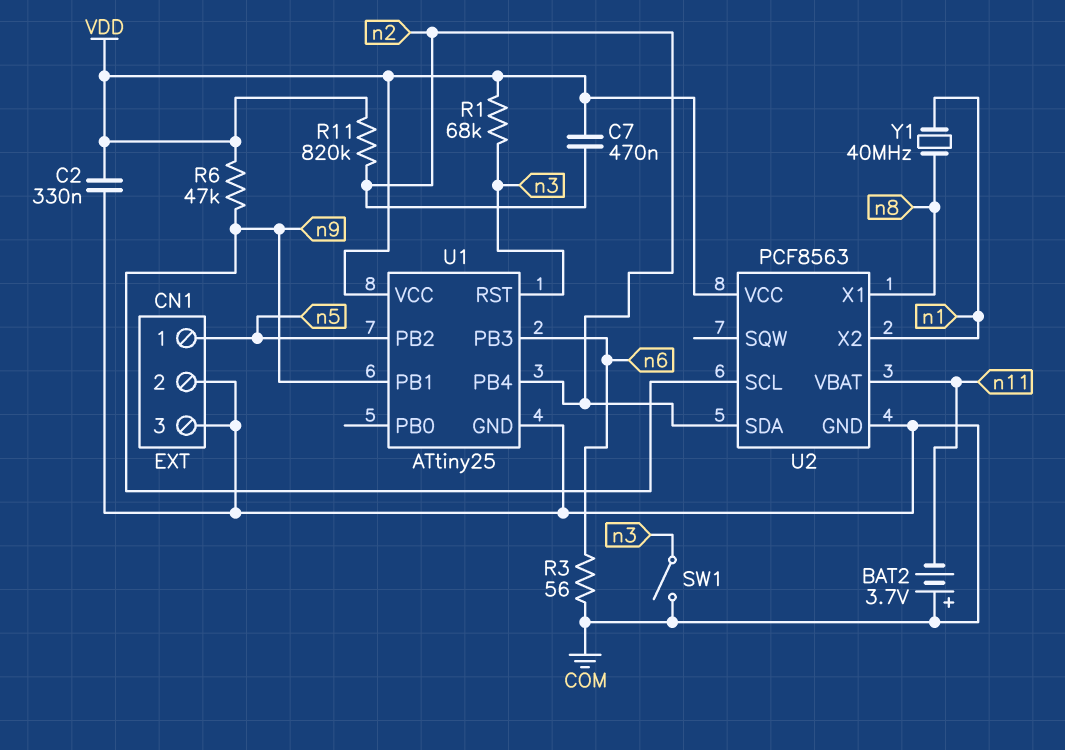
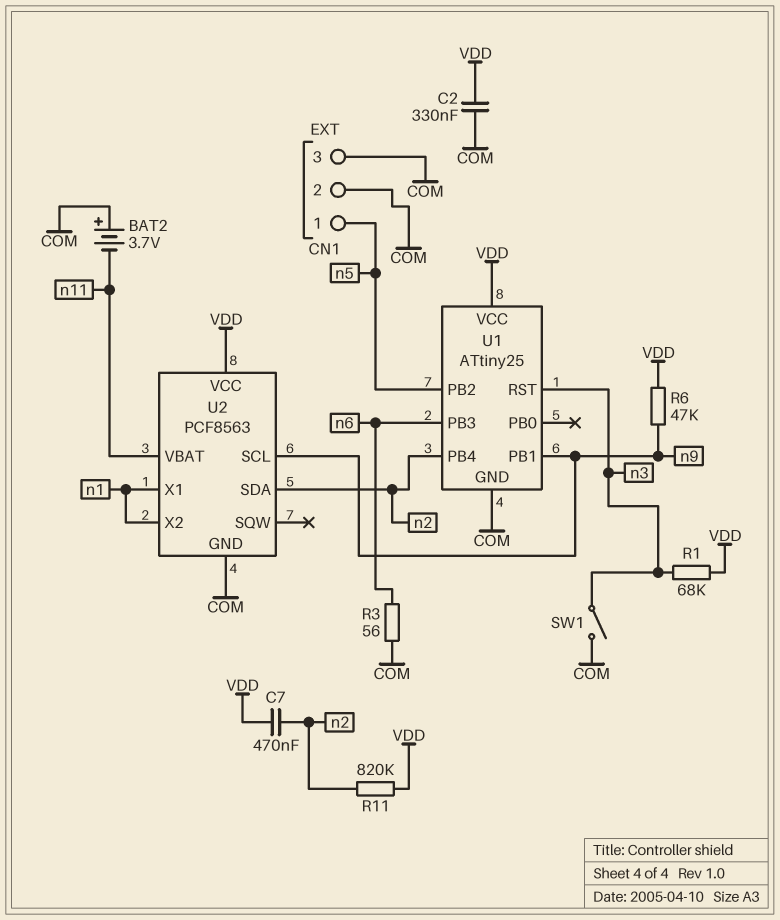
U2 pin X1: n8 -> n1
Y1: 40MHz (n1, n8) -> none

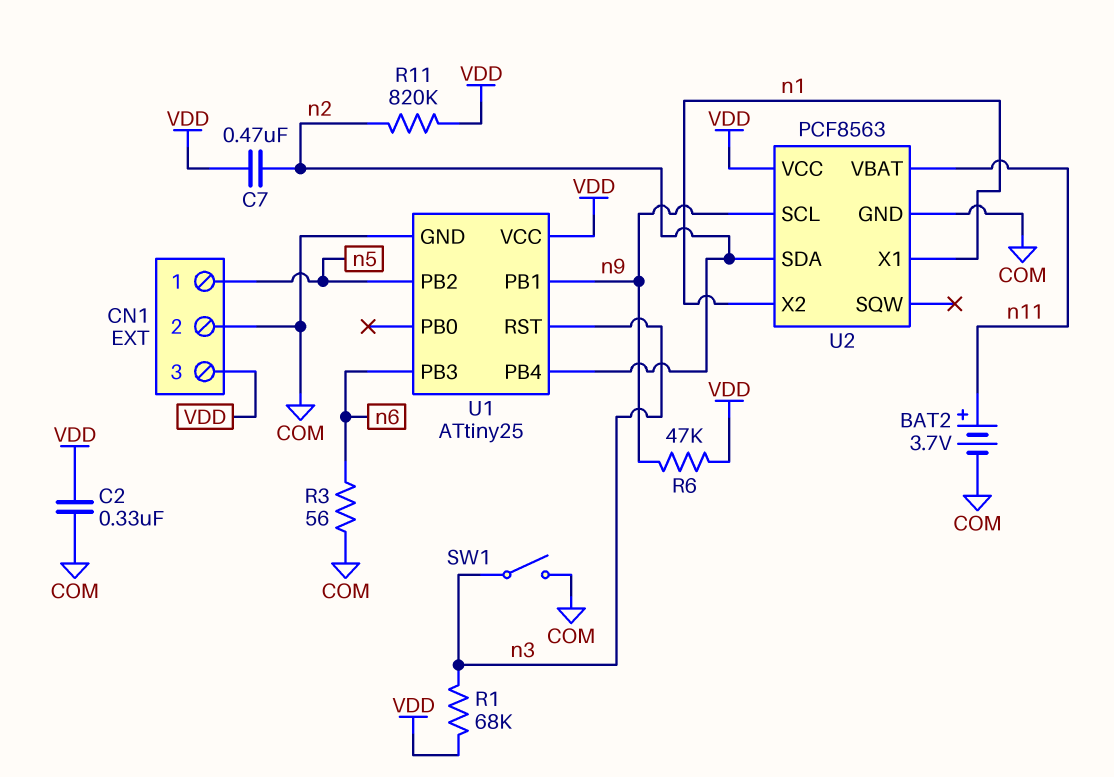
BAT2: 3.7V (plus COM, minus n11) -> 3.7V (plus n11, minus COM)
CN1 pin 3: COM -> VDD

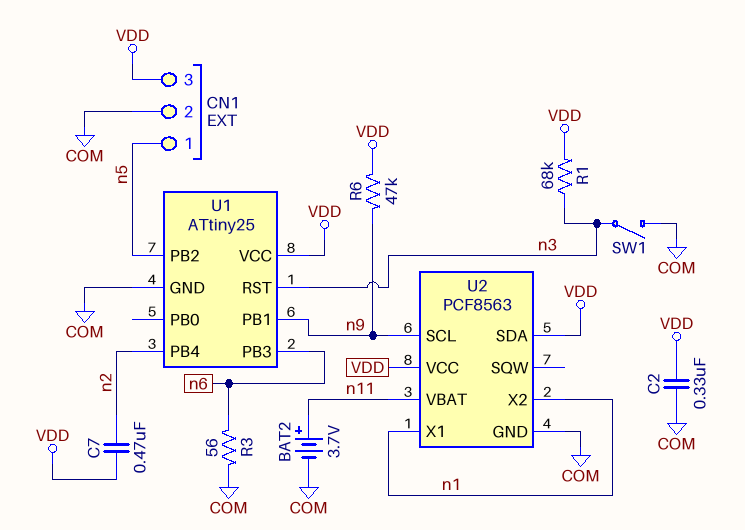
R11: 820k (VDD, n2) -> none
U2 pin SDA: n2 -> VDD

